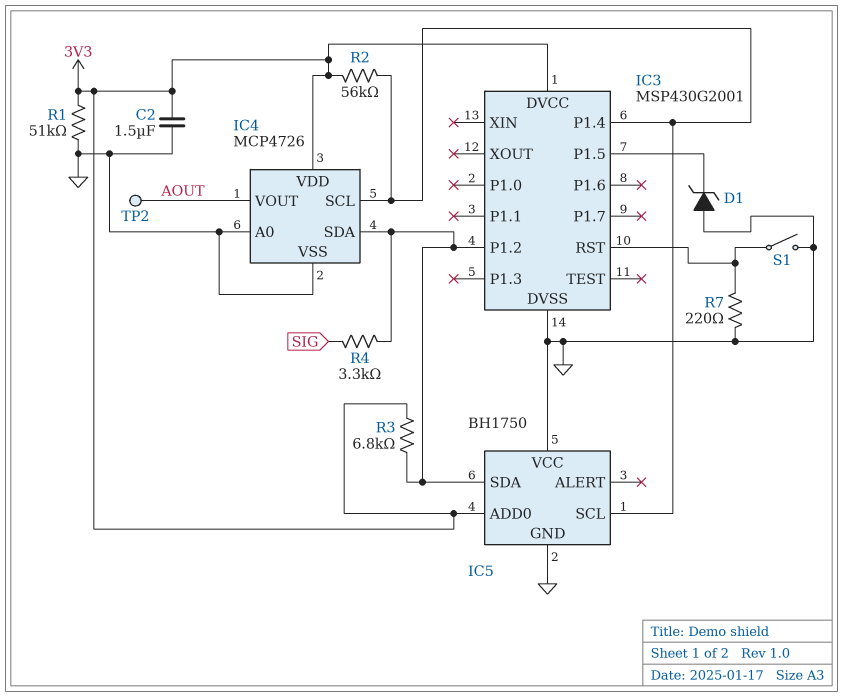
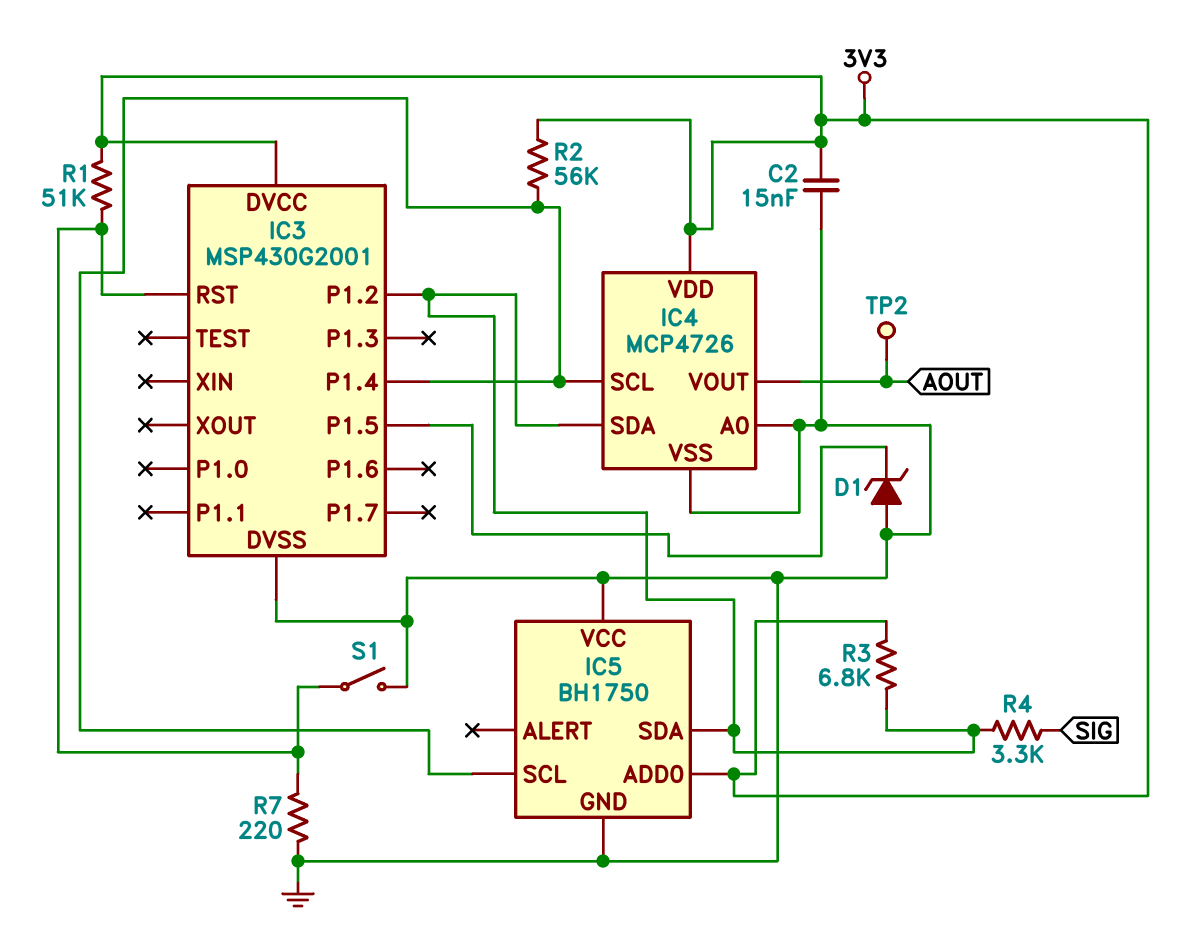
C2: 1.5uF (3V3, GND) -> 15nF (3V3, GND)
R1: 51k (3V3, GND) -> 51k (3V3, IC3/RST)

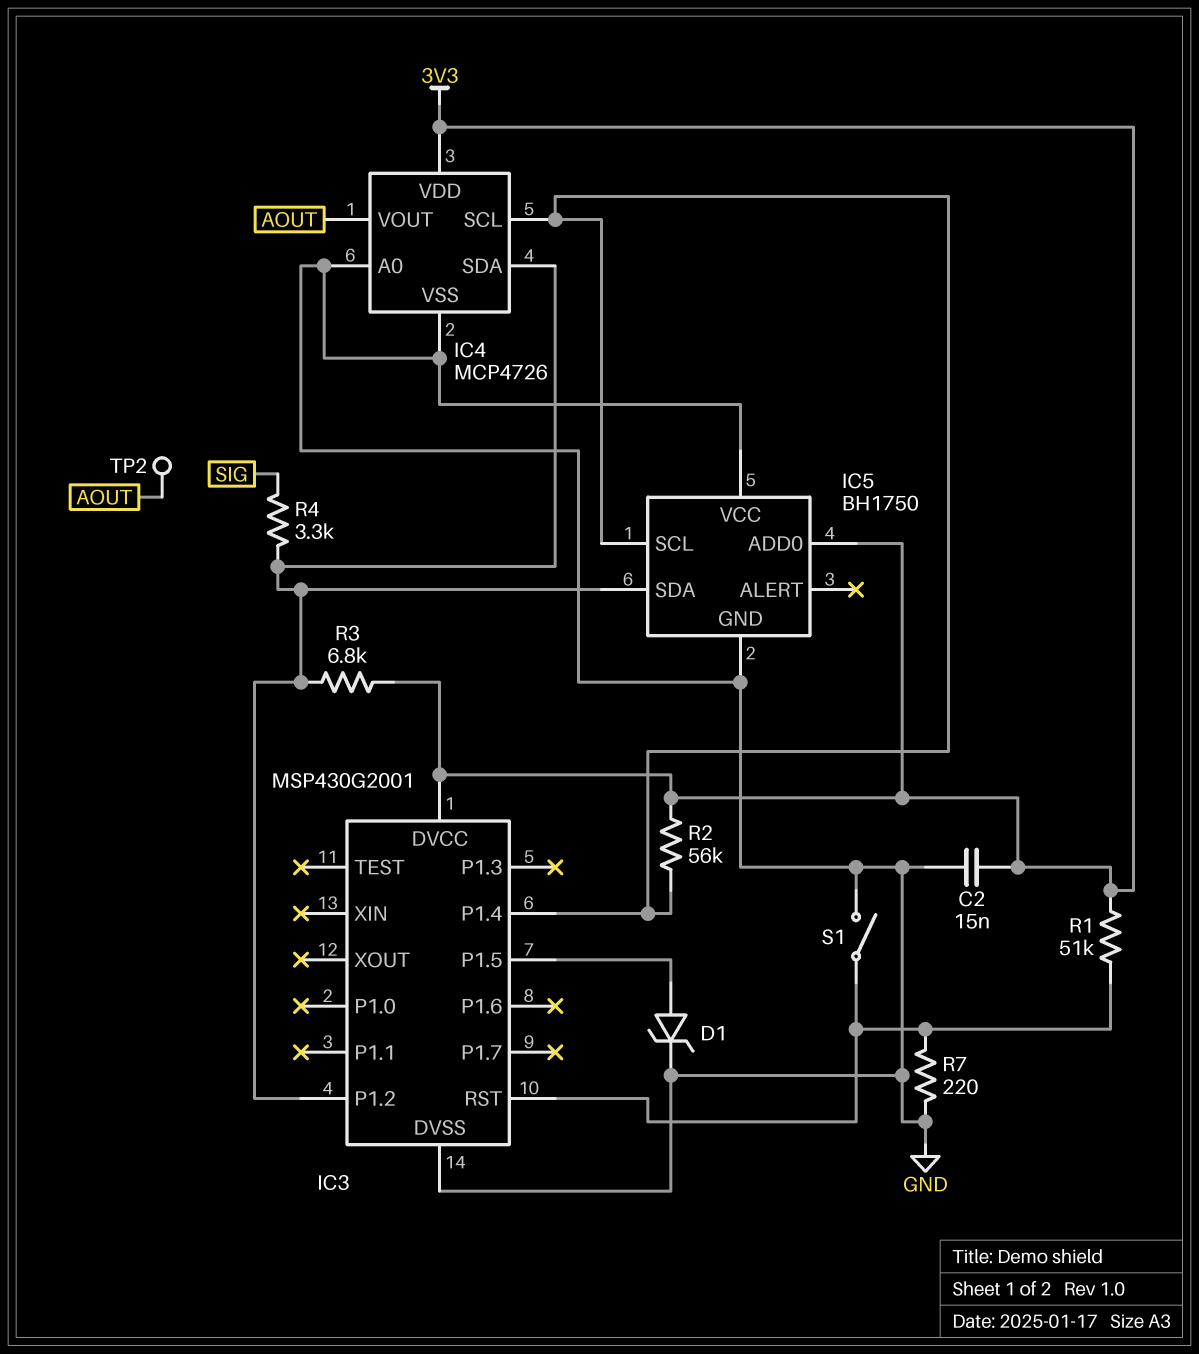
D1: zener (A GND, K IC3/P1.5) -> zener (A IC3/P1.5, K GND)

